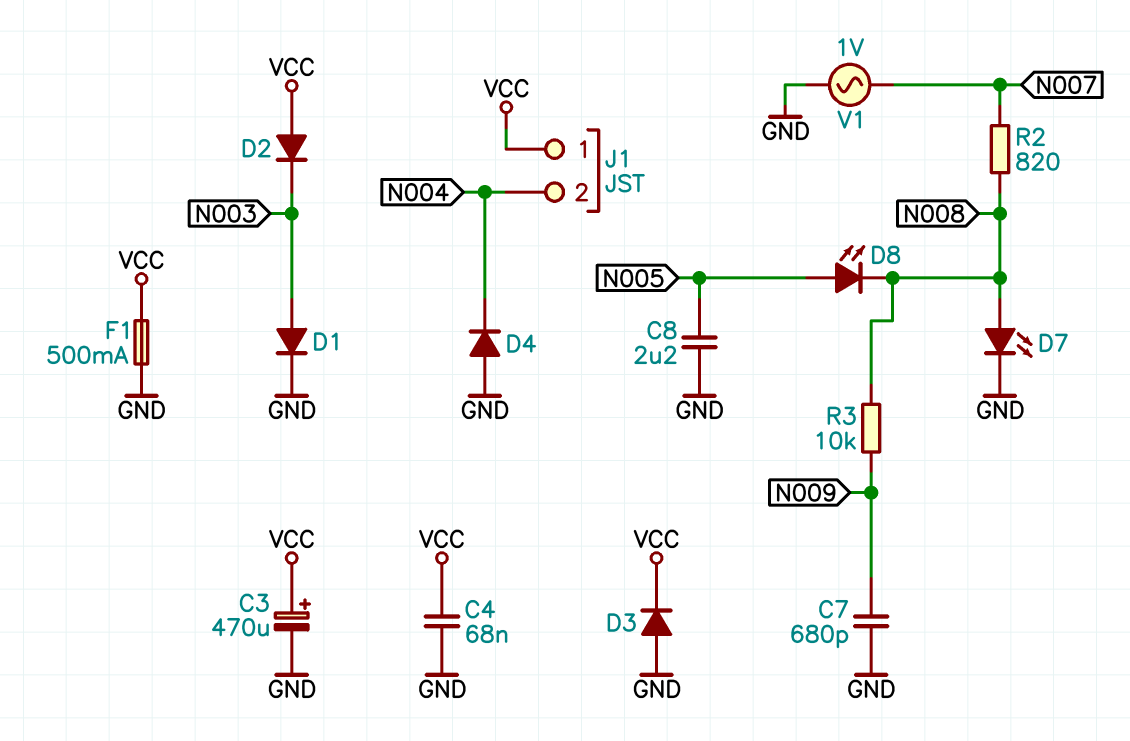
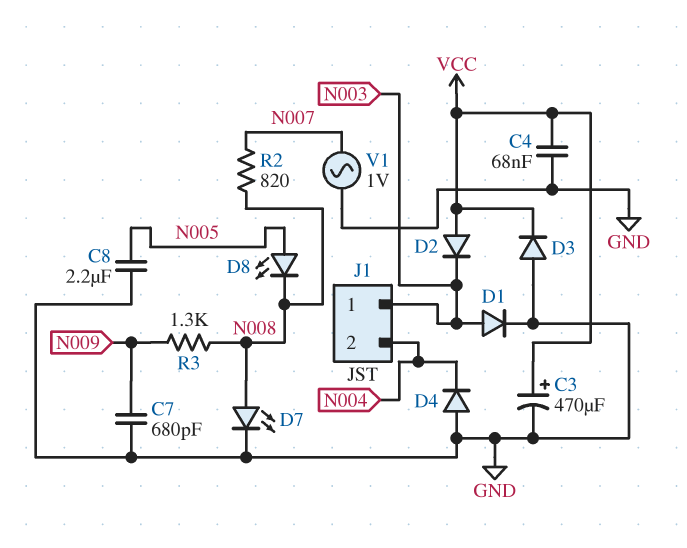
F1: 500mA (GND, VCC) -> none
J1 pin 1: VCC -> N003
R3: 10k (N008, N009) -> 1.3k (N008, N009)

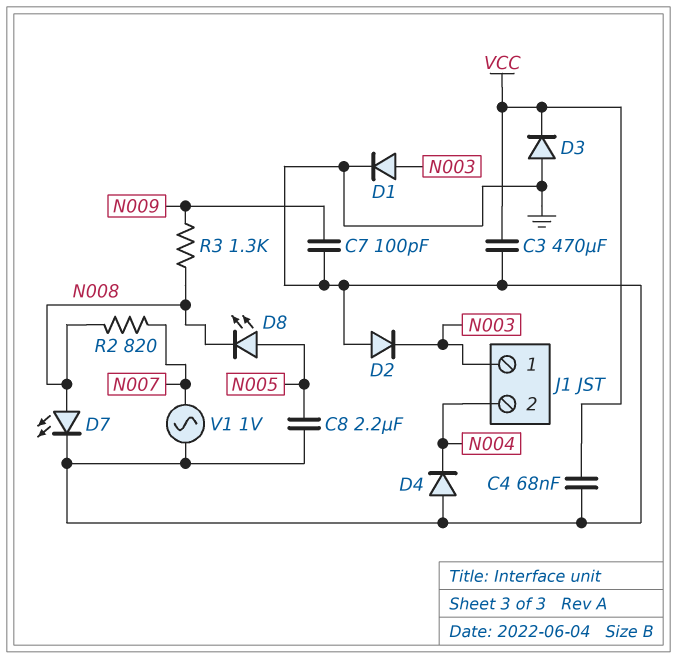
C3: 470uF (plus VCC, minus GND) -> 470uF (GND, VCC)
C7: 680pF (GND, N009) -> 100pF (GND, N009)
D2: diode (A VCC, K N003) -> diode (A GND, K N003)

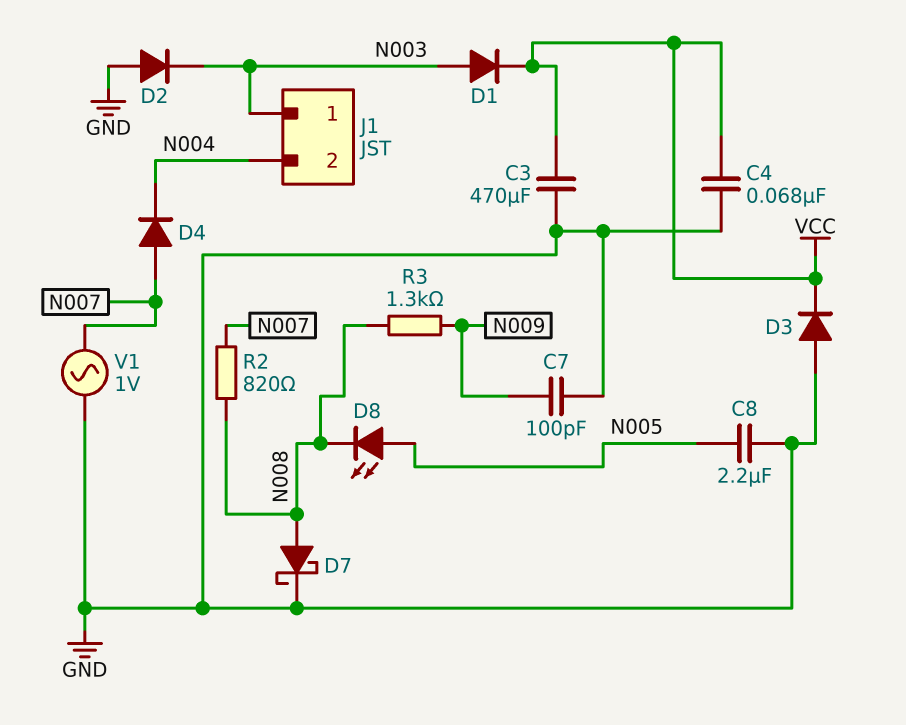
D1: diode (A N003, K GND) -> diode (A N003, K VCC)
D4: diode (A GND, K N004) -> diode (A N007, K N004)
D7: LED (A N008, K GND) -> schottky (A N008, K GND)

